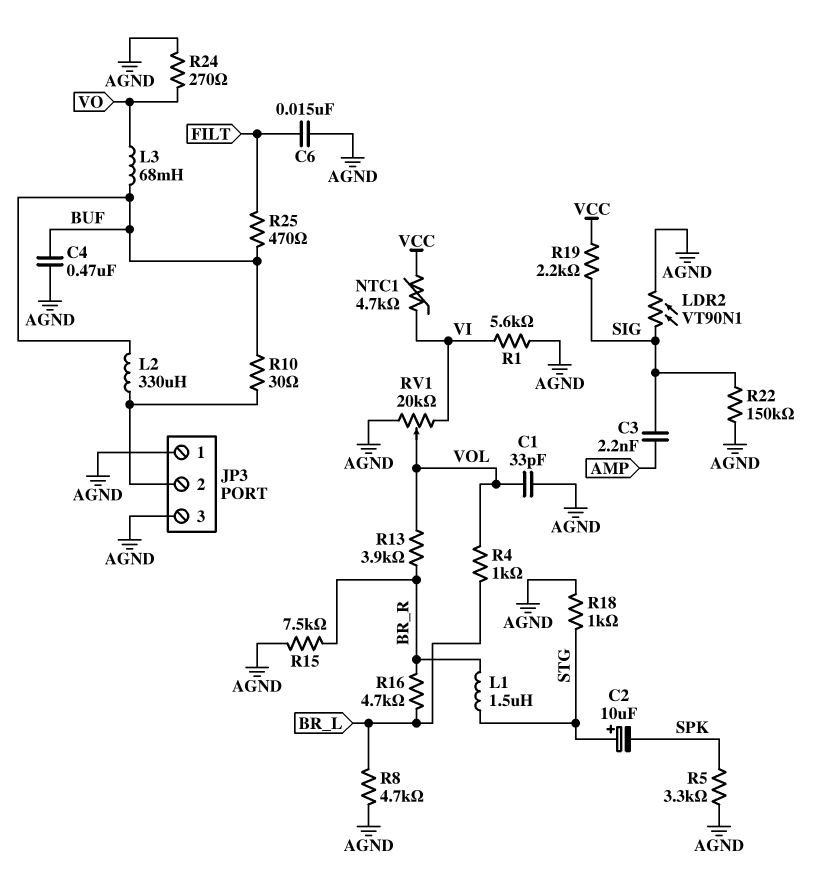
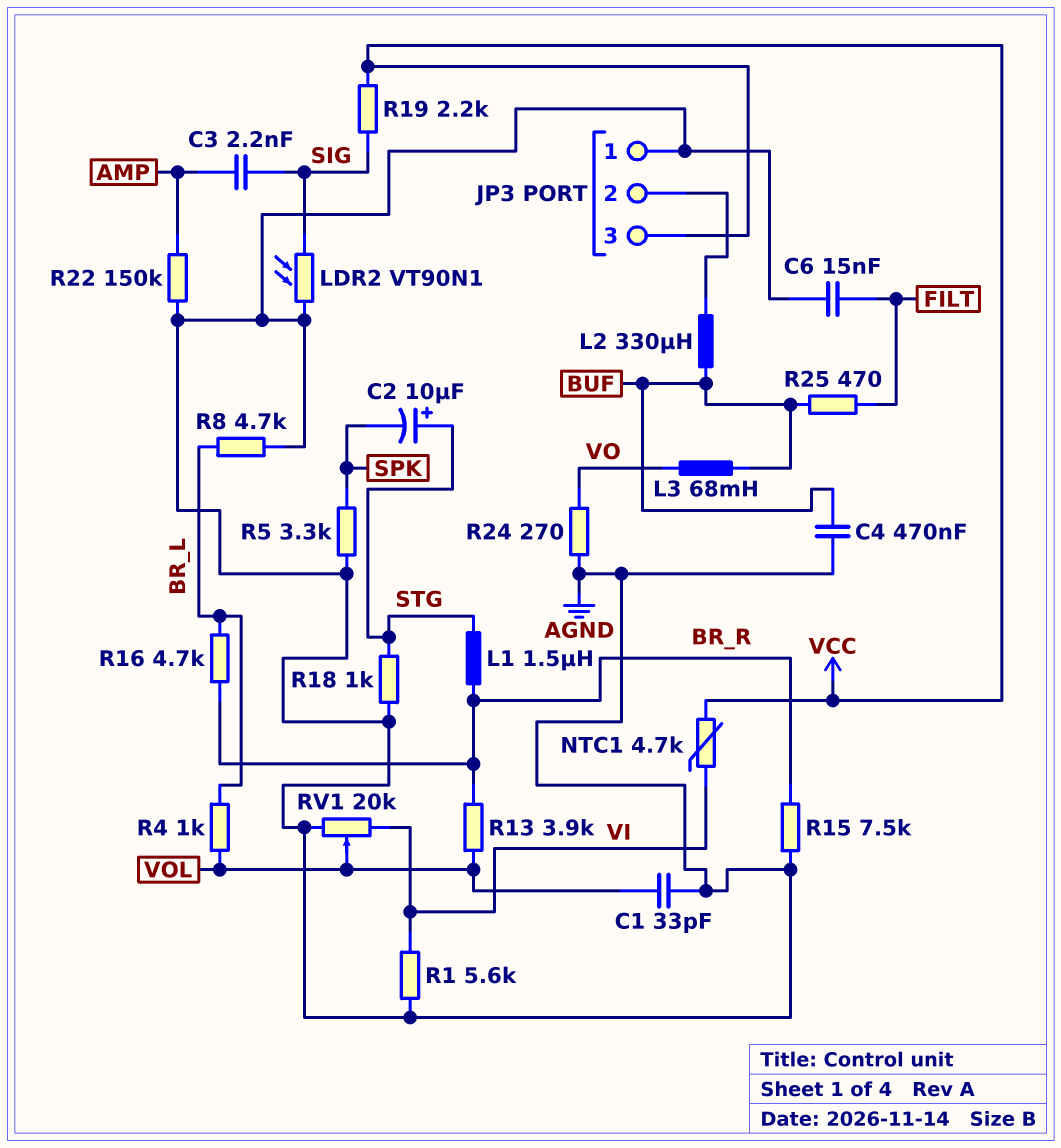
JP3 pin 3: AGND -> VCC
R10: 30 (BUF, JP3/2) -> none
R22: 150k (AGND, SIG) -> 150k (AGND, AMP)

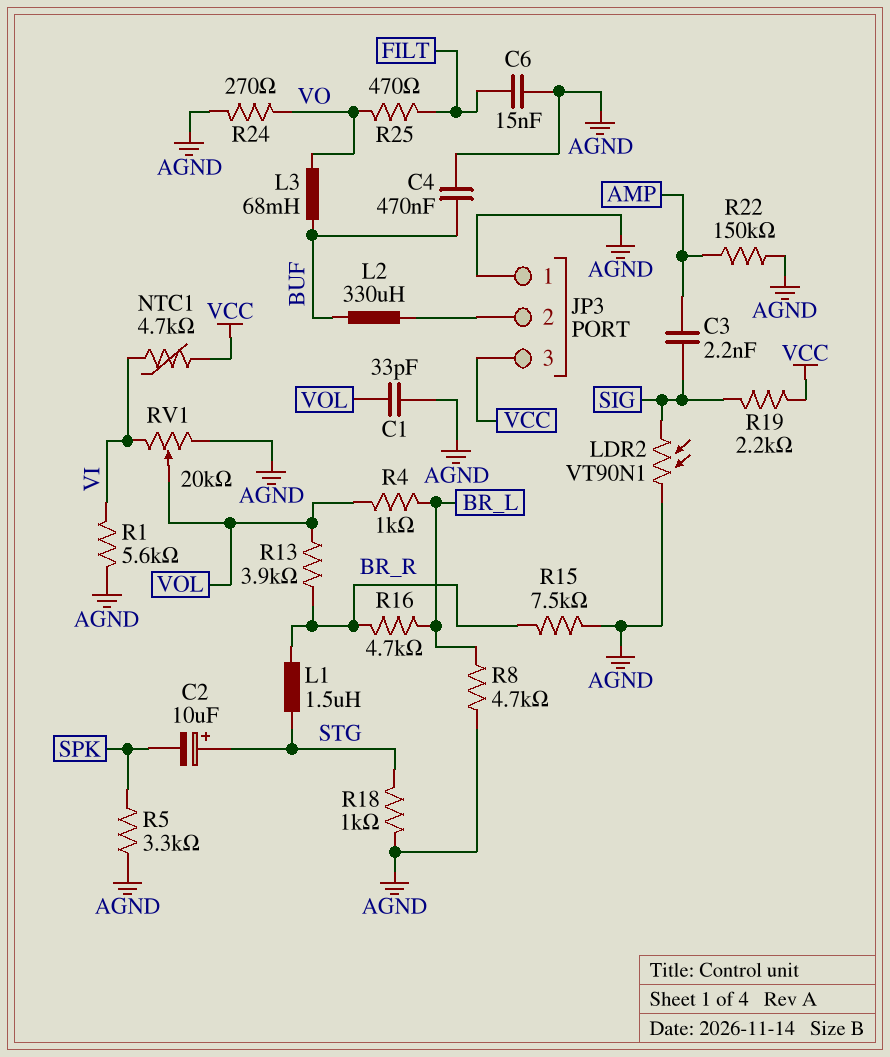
R25: 470 (BUF, FILT) -> 470 (FILT, VO)

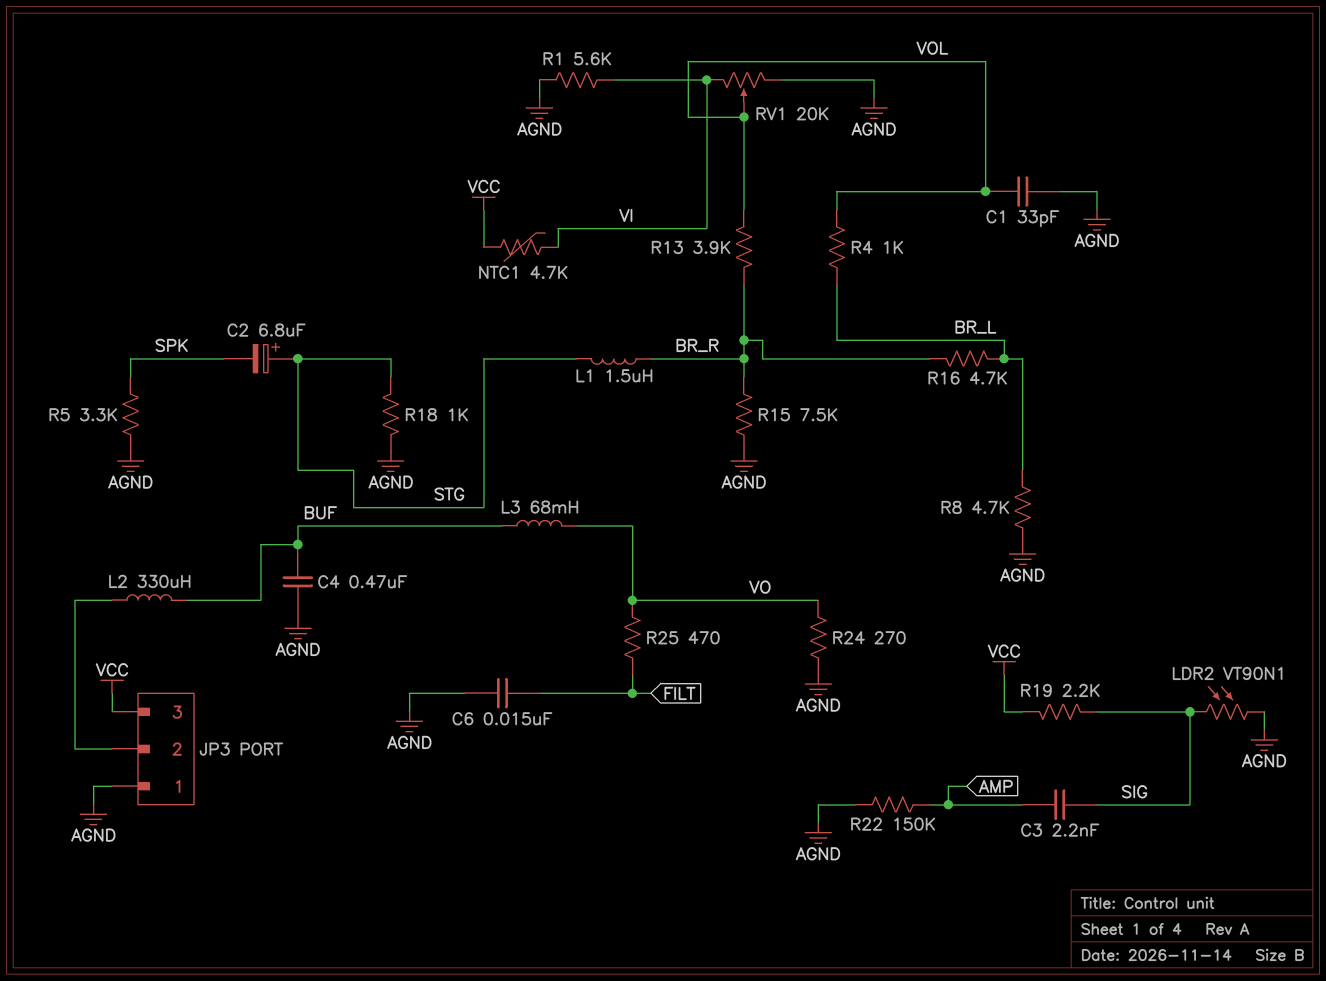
C2: 10uF (plus STG, minus SPK) -> 6.8uF (plus STG, minus SPK)

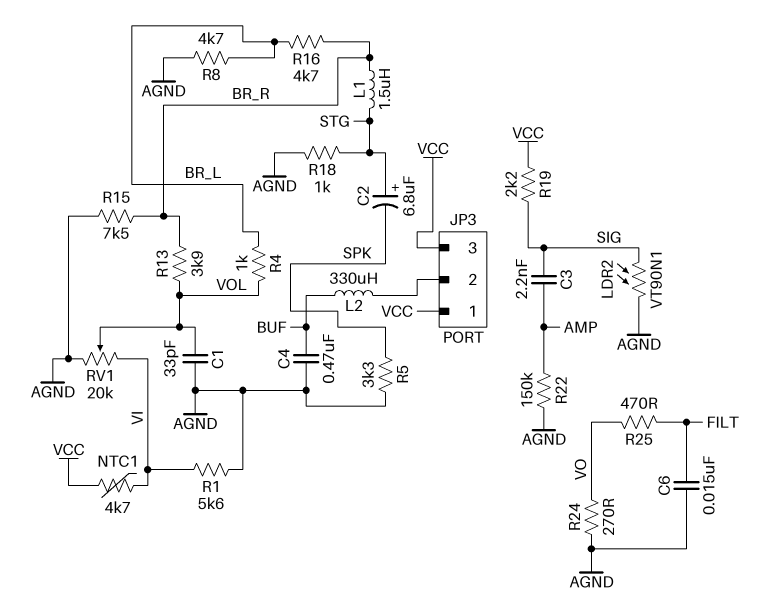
JP3 pin 1: AGND -> VCC
L3: 68mH (BUF, VO) -> none

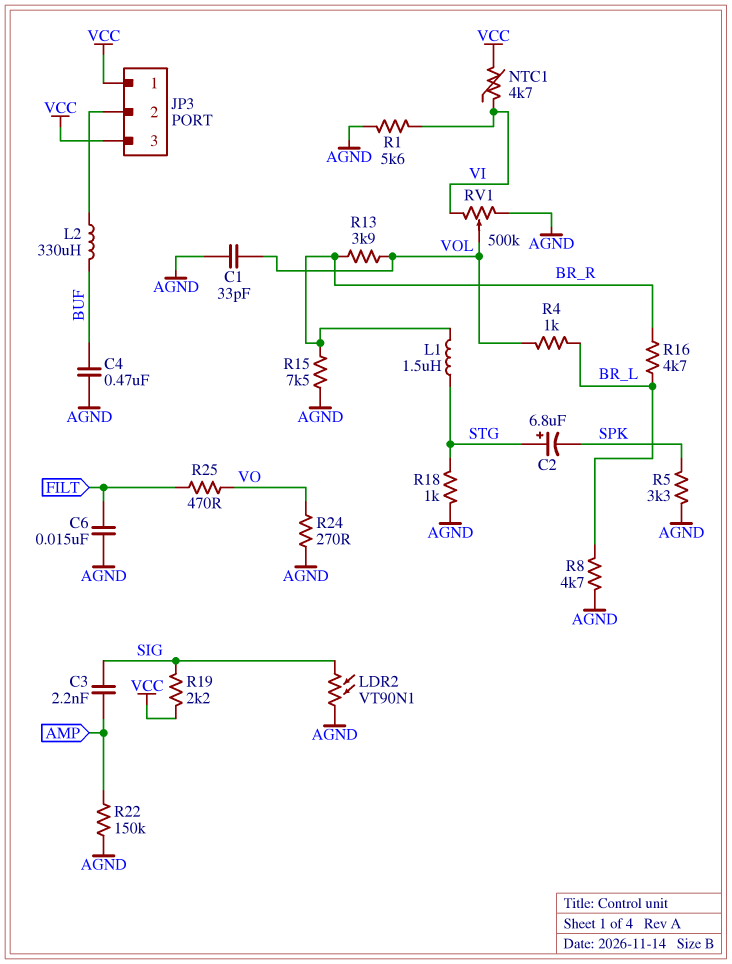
RV1: 20k (AGND, VI, wiper VOL) -> 500k (AGND, VI, wiper VOL)

